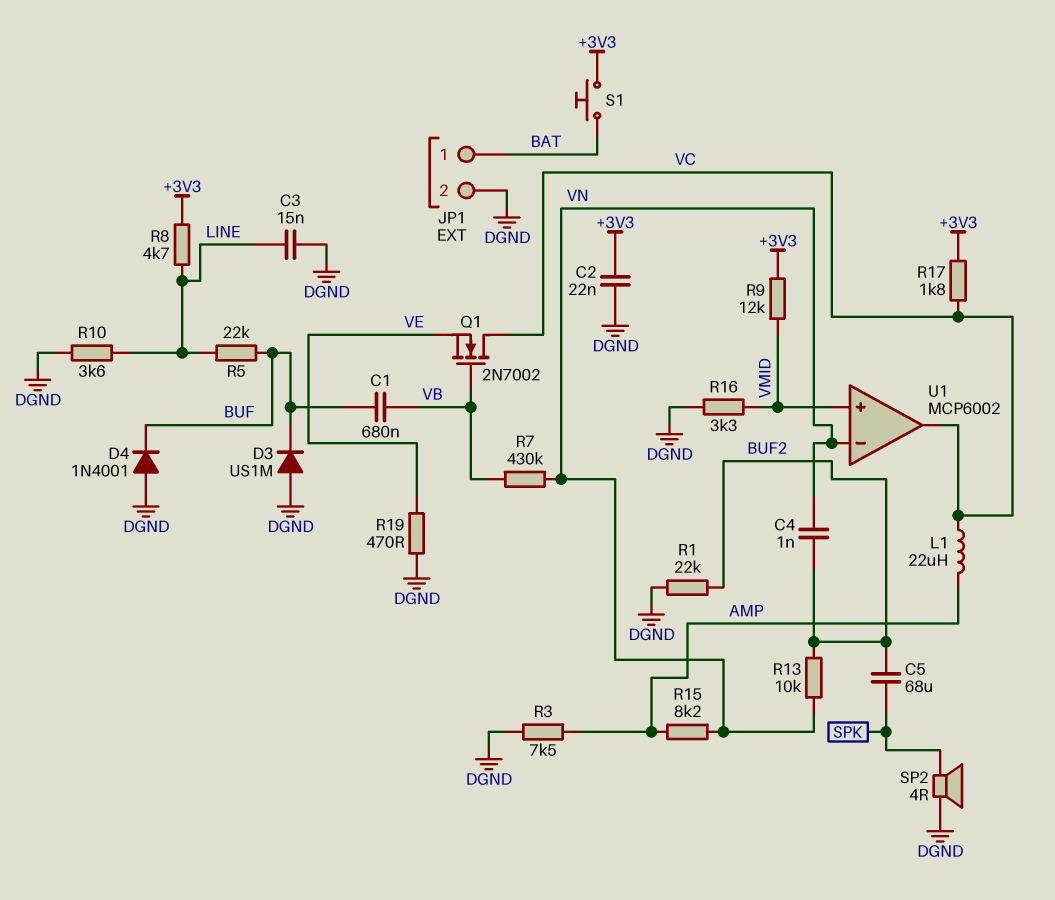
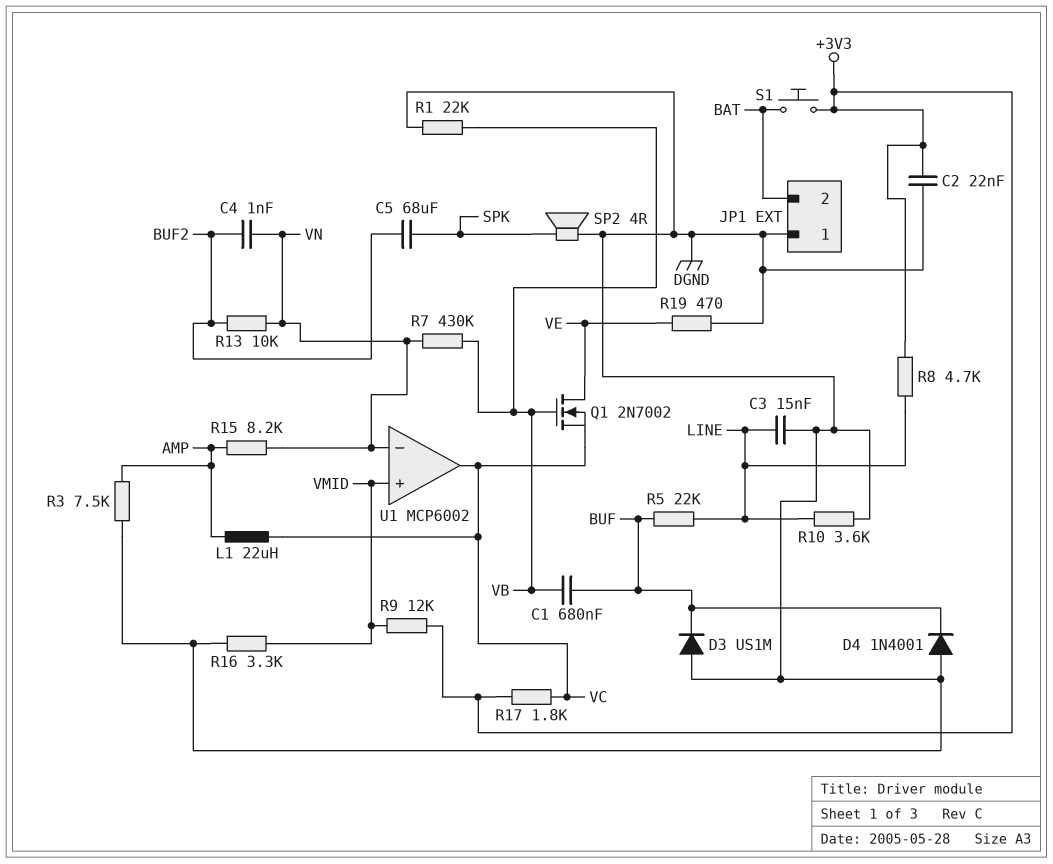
JP1 pin 1: BAT -> DGND
JP1 pin 2: DGND -> BAT
Q1: NMOS 2N7002 (G VB, D VC, S VE) -> NMOS 2N7002 (G VB, D VE, S VC)
R1: 22k (BUF2, DGND) -> 22k (DGND, VB)

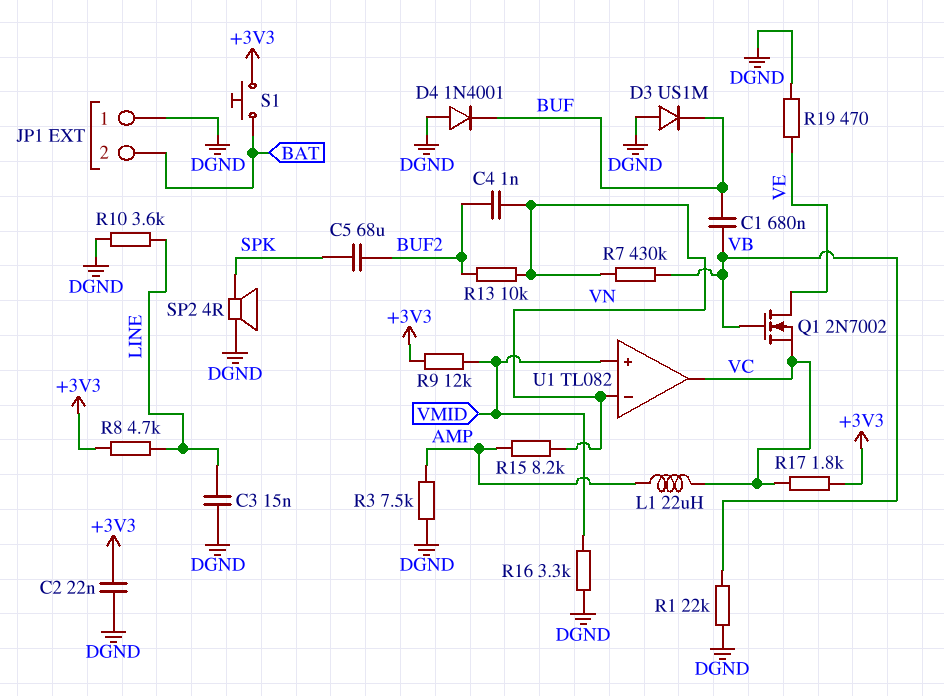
R5: 22k (BUF, LINE) -> none
U1: MCP6002 -> TL082

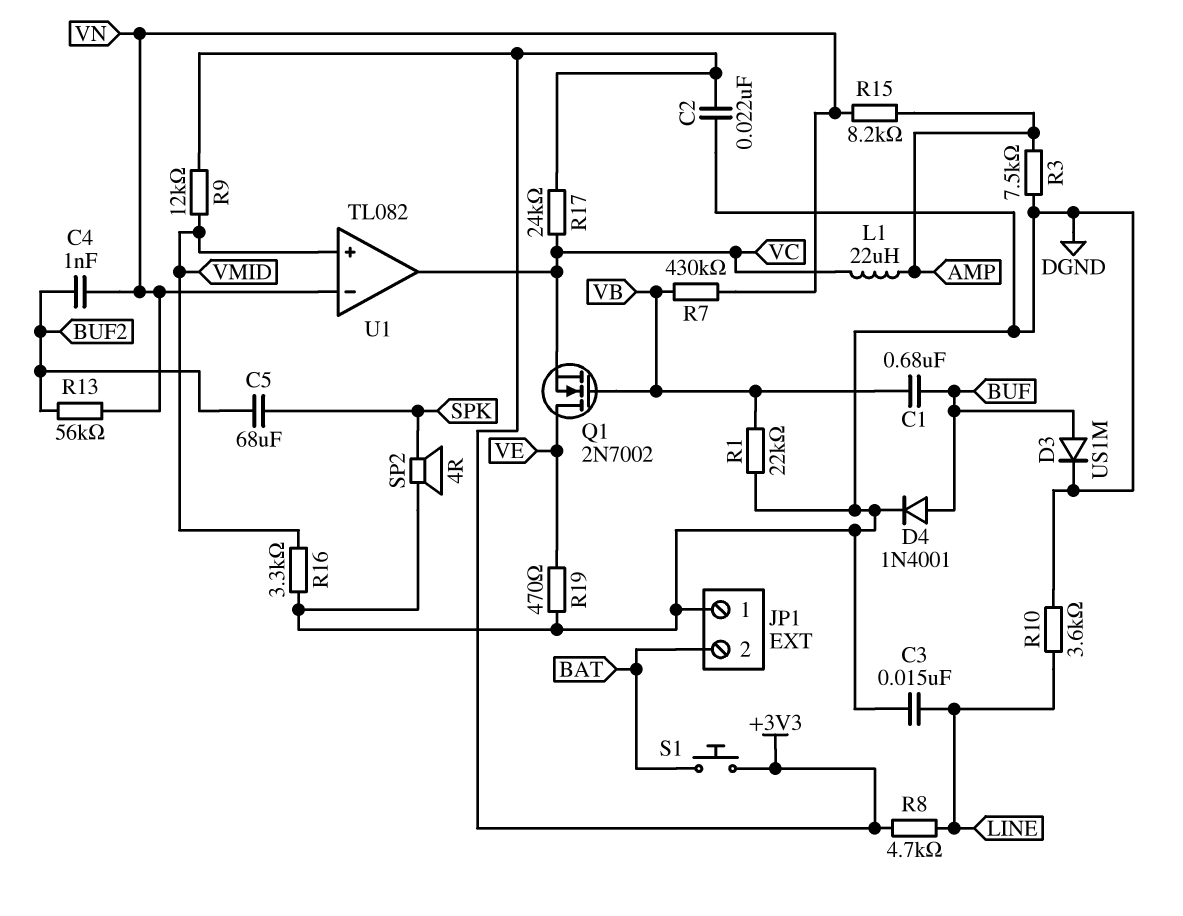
D3: diode US1M (A DGND, K BUF) -> diode US1M (A BUF, K DGND)
D4: diode 1N4001 (A DGND, K BUF) -> diode 1N4001 (A BUF, K DGND)
R13: 10k (BUF2, VN) -> 56k (BUF2, VN)
R17: 1.8k (+3V3, VC) -> 24k (+3V3, VC)

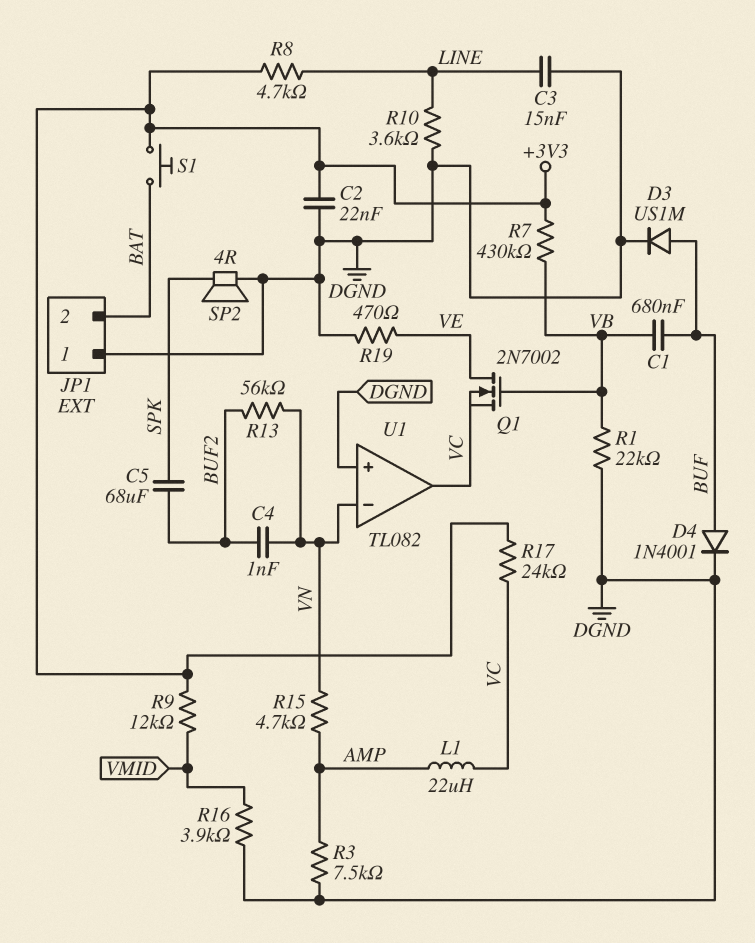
R7: 430k (VB, VN) -> 430k (+3V3, VB)
R15: 8.2k (AMP, VN) -> 4.7k (AMP, VN)
R16: 3.3k (DGND, VMID) -> 3.9k (DGND, VMID)
U1 pin in+: VMID -> DGND

